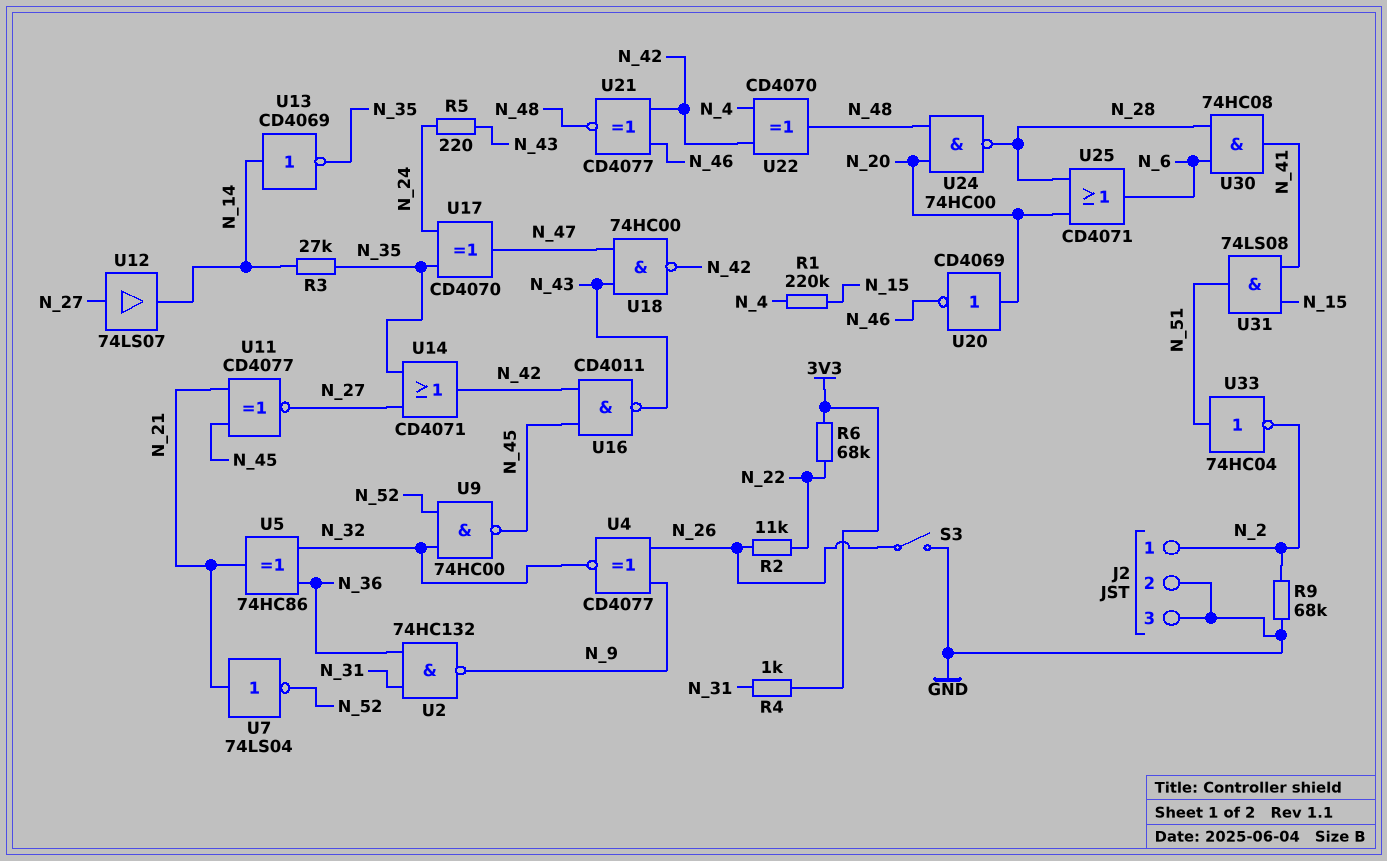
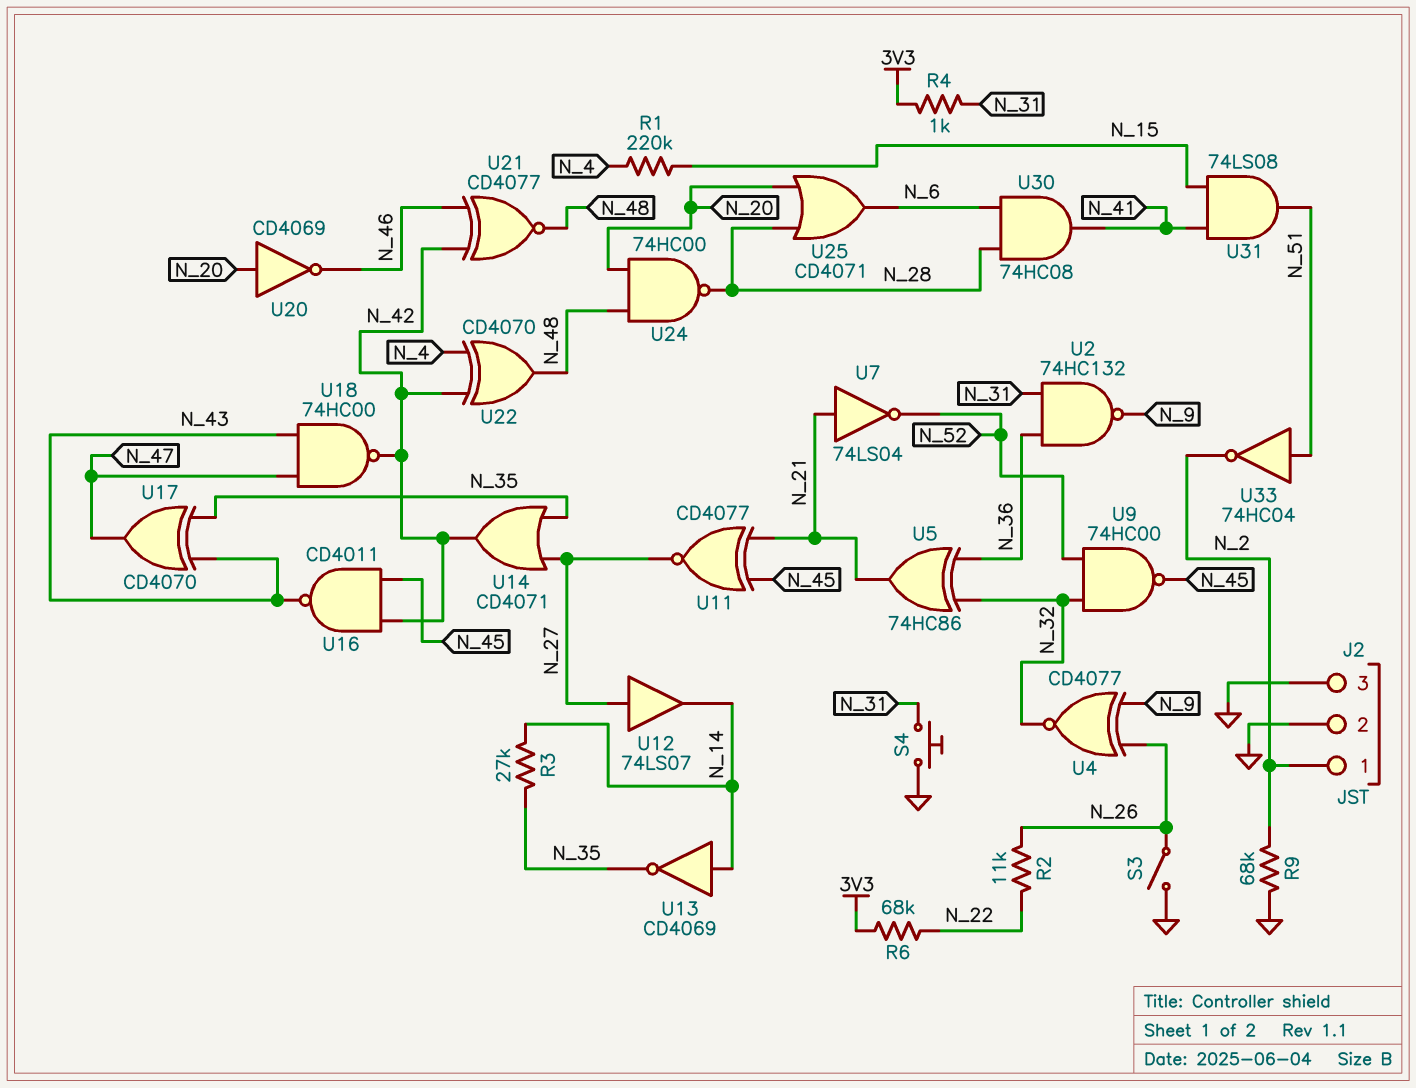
R5: 220 (N_24, N_43) -> none
S4: none -> button (GND, N_31)
U17: XOR CD4070 (in N_24, in N_35, out N_47) -> XOR CD4070 (in N_35, in N_43, out N_47)

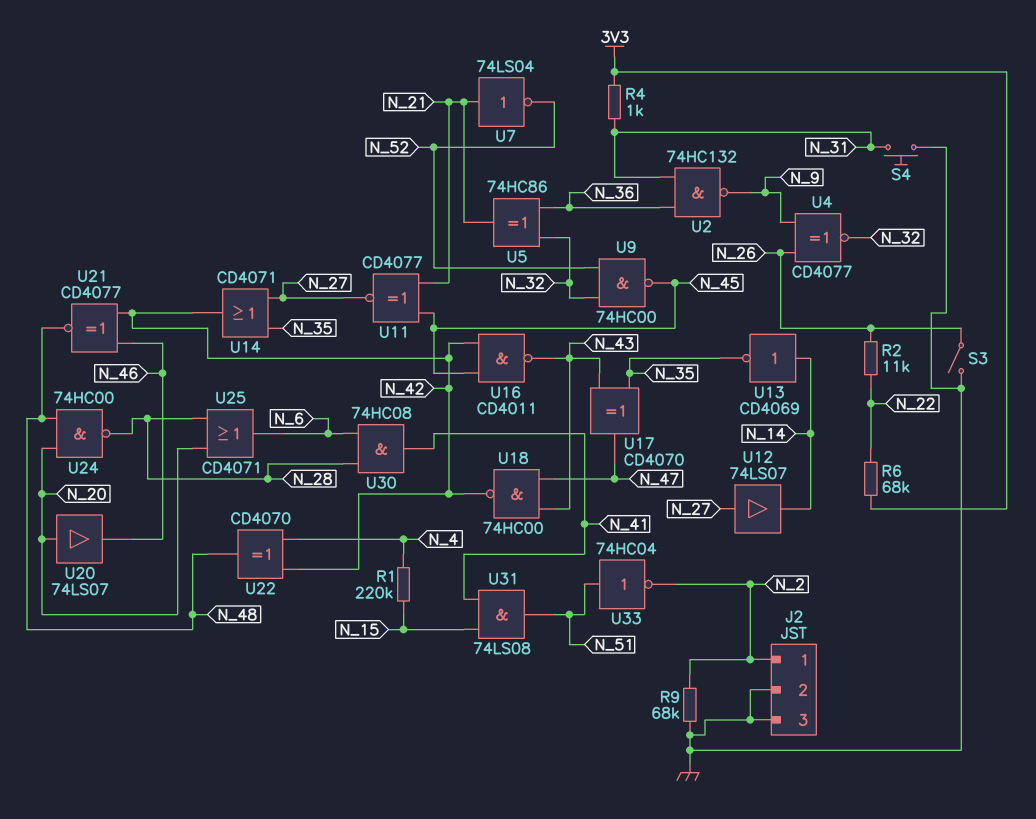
R3: 27k (N_14, N_35) -> none
U20: NOT CD4069 (in N_20, out N_46) -> buffer 74LS07 (in N_20, out N_46)

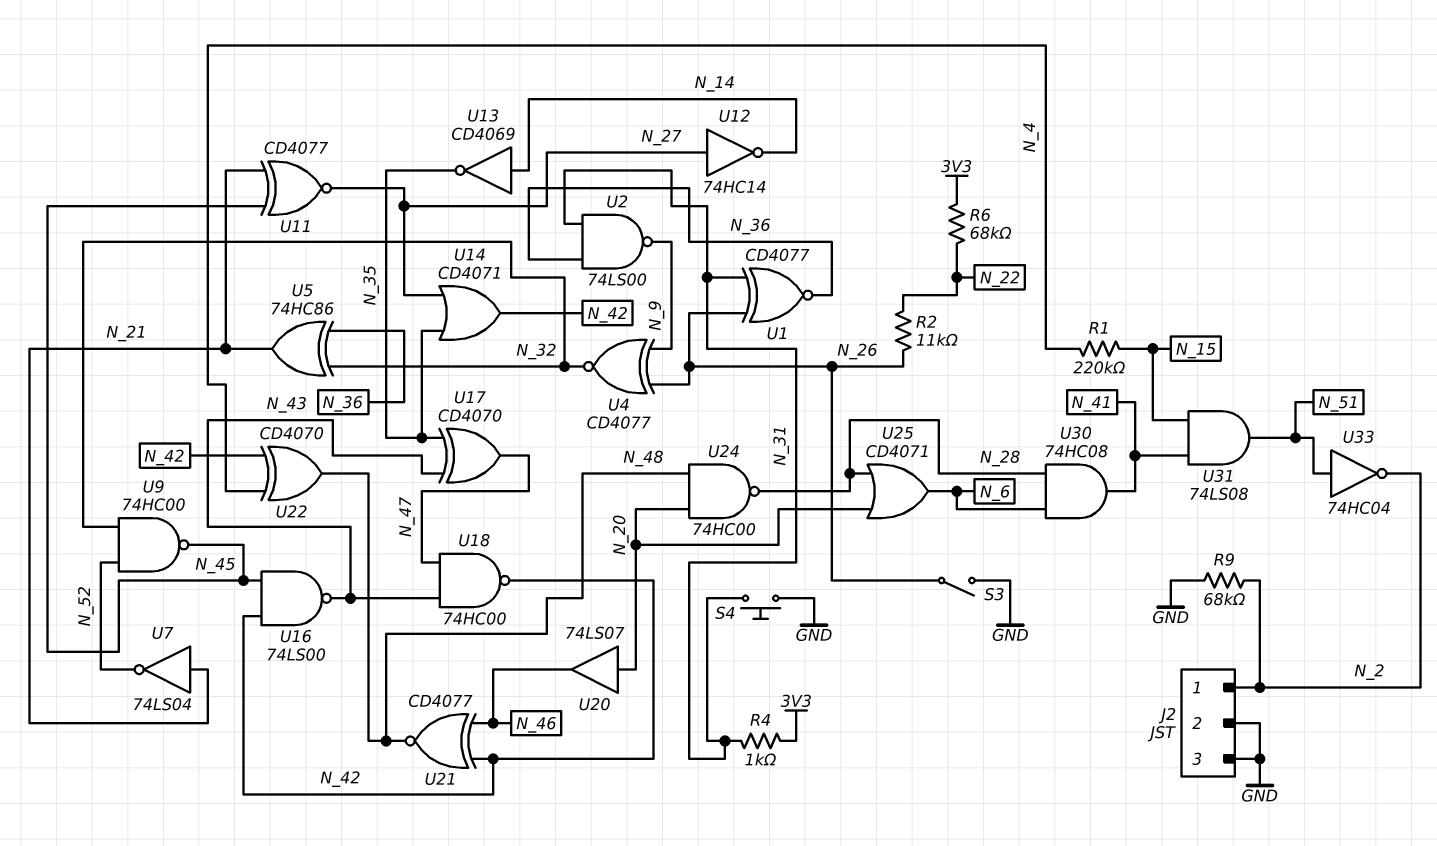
U1: none -> XNOR CD4077 (in N_26, in N_31, out N_36)
U2: NAND 74HC132 (in N_31, in N_36, out N_9) -> NAND 74LS00 (in N_31, in N_36, out N_9)
U12: buffer 74LS07 (in N_27, out N_14) -> NOT 74HC14 (in N_27, out N_14)
U16: NAND CD4011 (in N_42, in N_45, out N_43) -> NAND 74LS00 (in N_42, in N_45, out N_43)

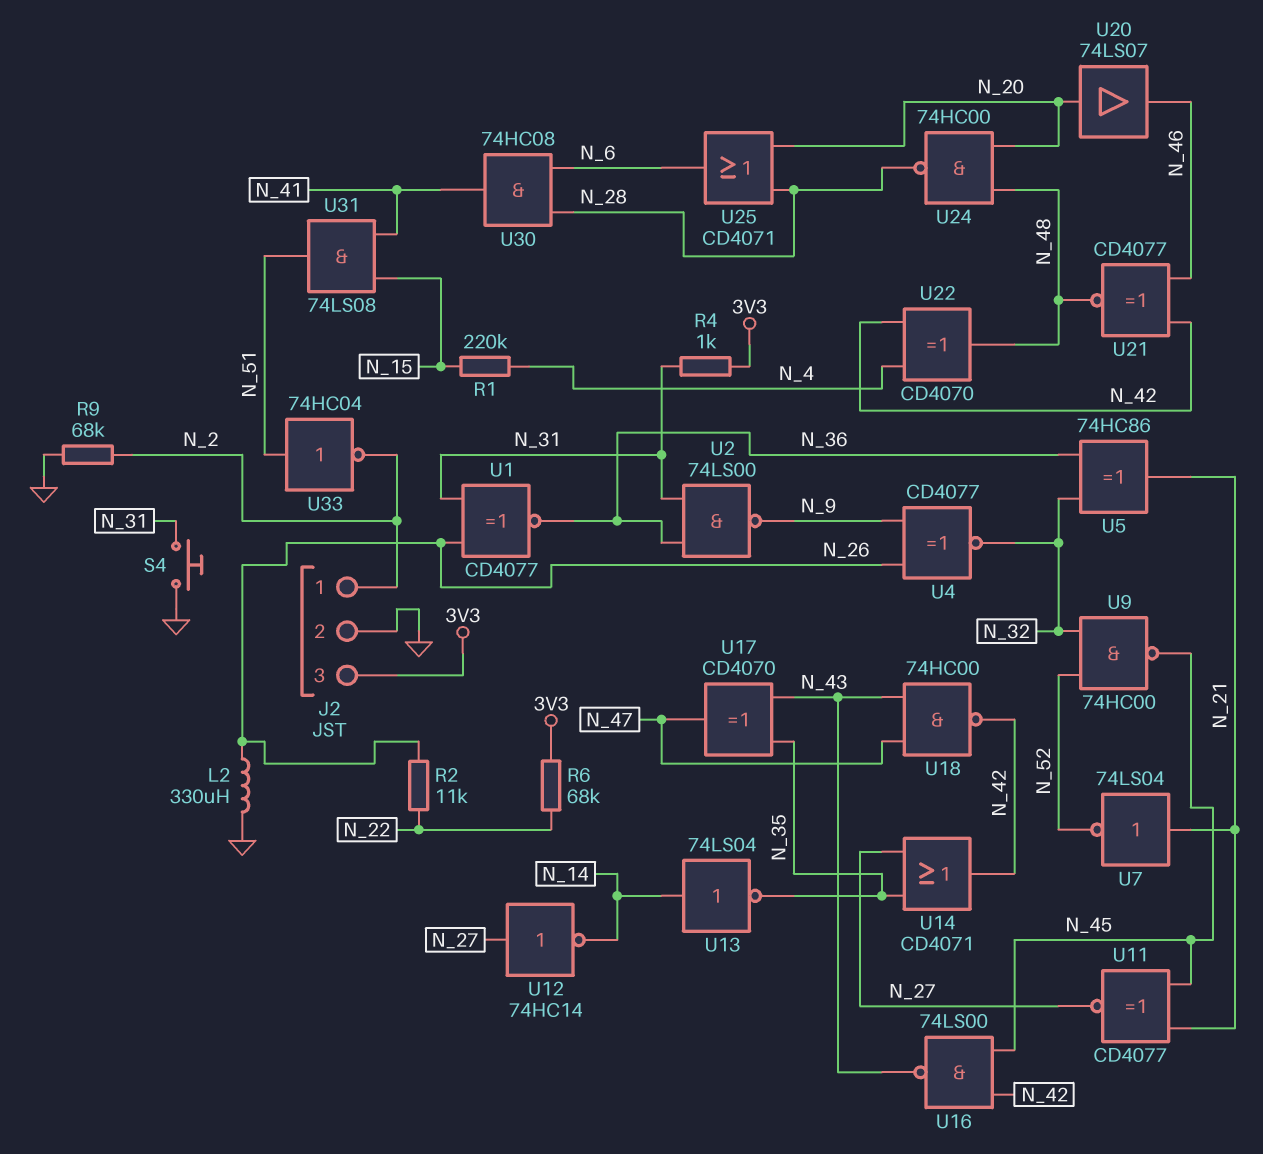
J2 pin 3: GND -> 3V3
L2: none -> 330uH (GND, N_26)
S3: switch (GND, N_26) -> none
U13: NOT CD4069 (in N_14, out N_35) -> NOT 74LS04 (in N_14, out N_35)

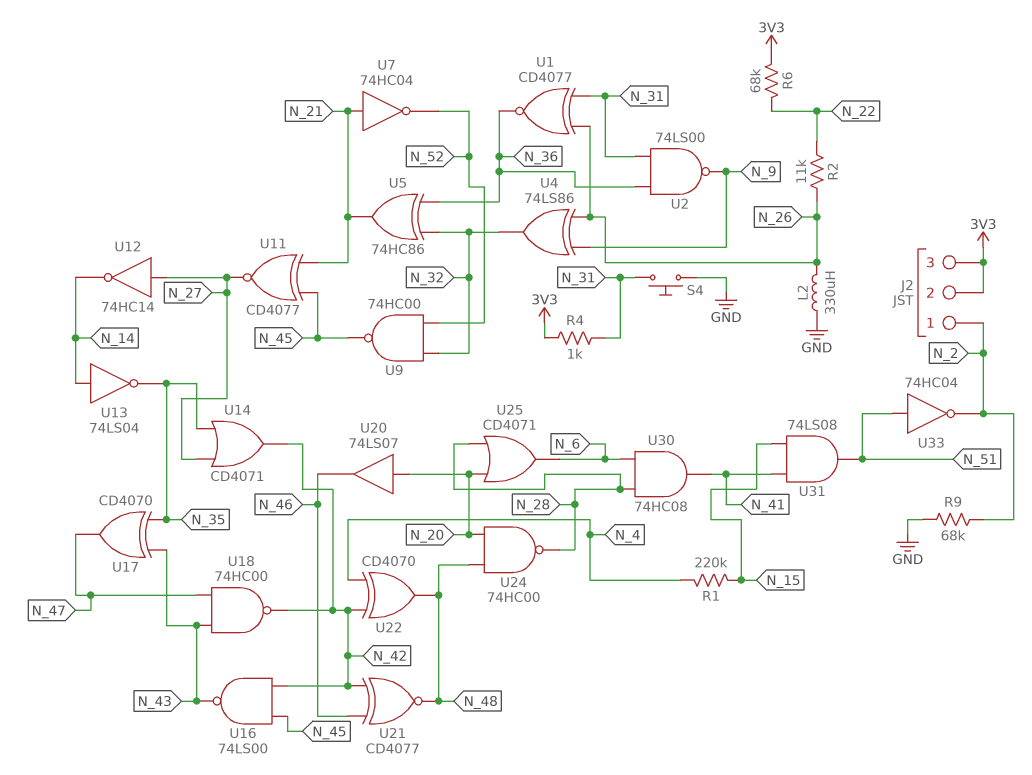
J2 pin 2: GND -> 3V3
U4: XNOR CD4077 (in N_9, in N_26, out N_32) -> XOR 74LS86 (in N_9, in N_26, out N_32)
U7: NOT 74LS04 (in N_21, out N_52) -> NOT 74HC04 (in N_21, out N_52)

